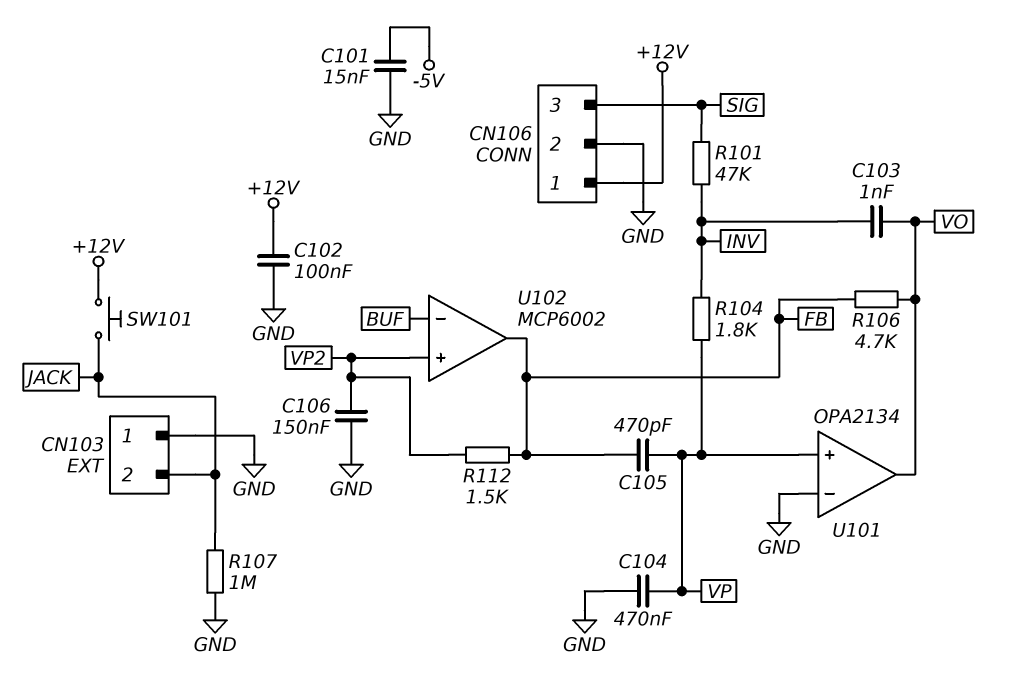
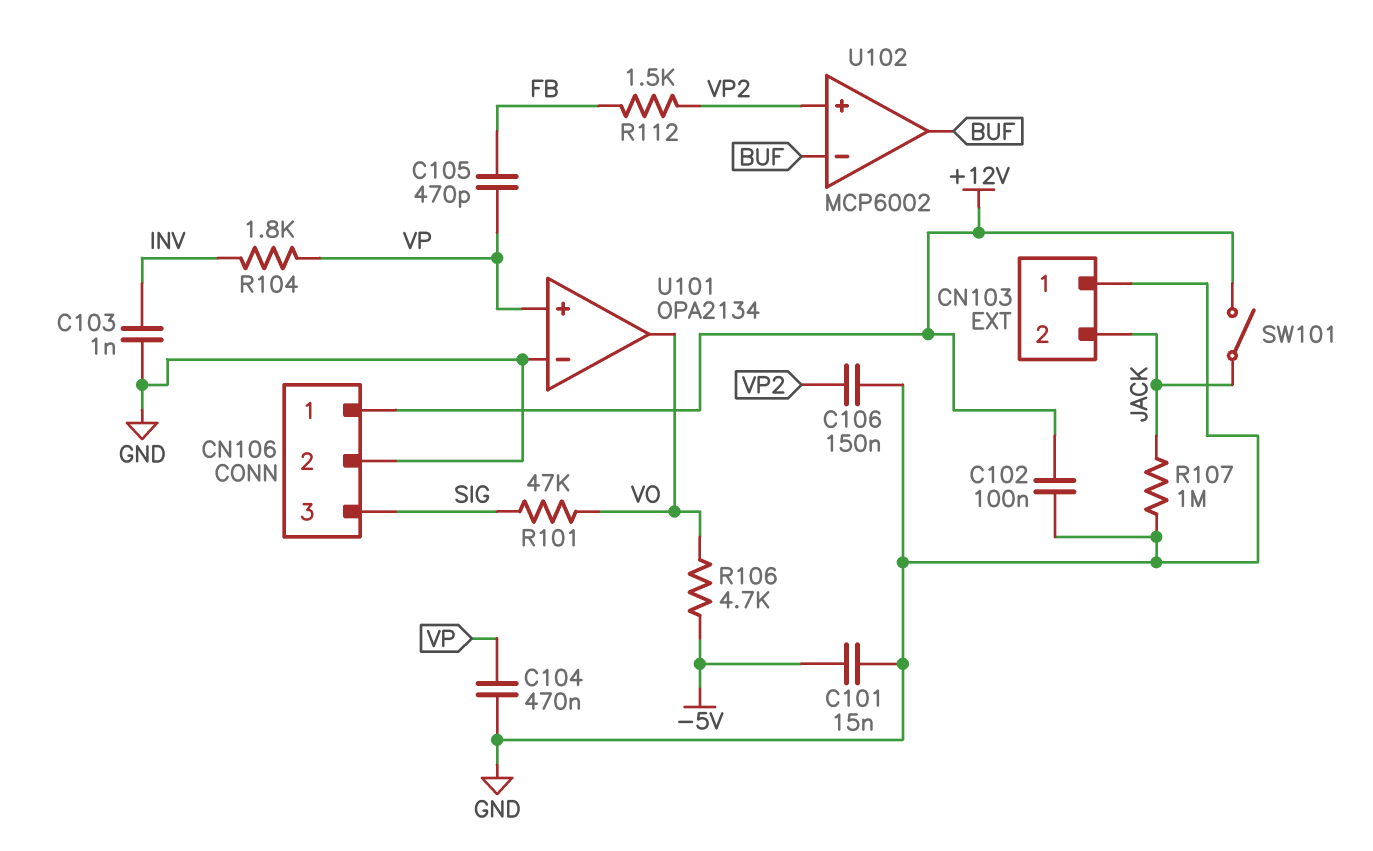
C103: 1nF (INV, VO) -> 1nF (GND, INV)
R101: 47k (INV, SIG) -> 47k (SIG, VO)
R106: 4.7k (FB, VO) -> 4.7k (-5V, VO)
SW101: button (+12V, JACK) -> switch (+12V, JACK)
U102 pin out: FB -> BUF

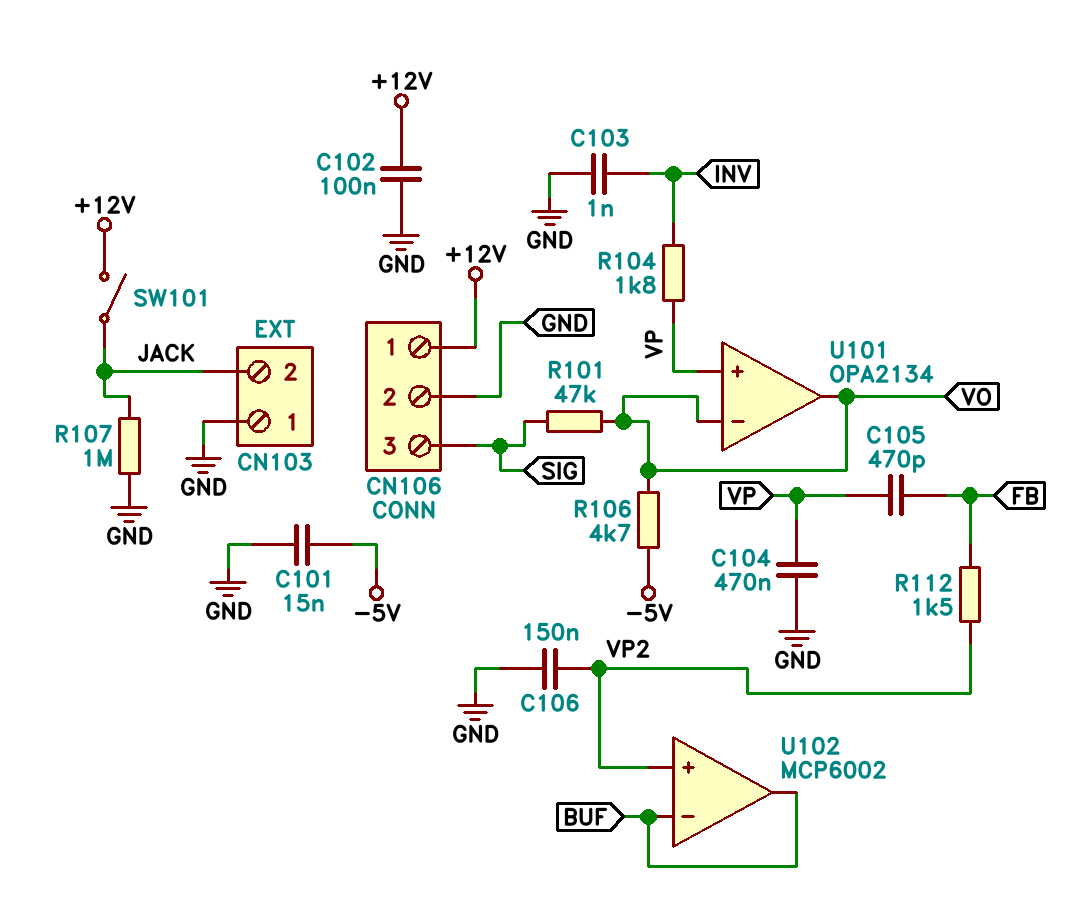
U101 pin in-: GND -> VO

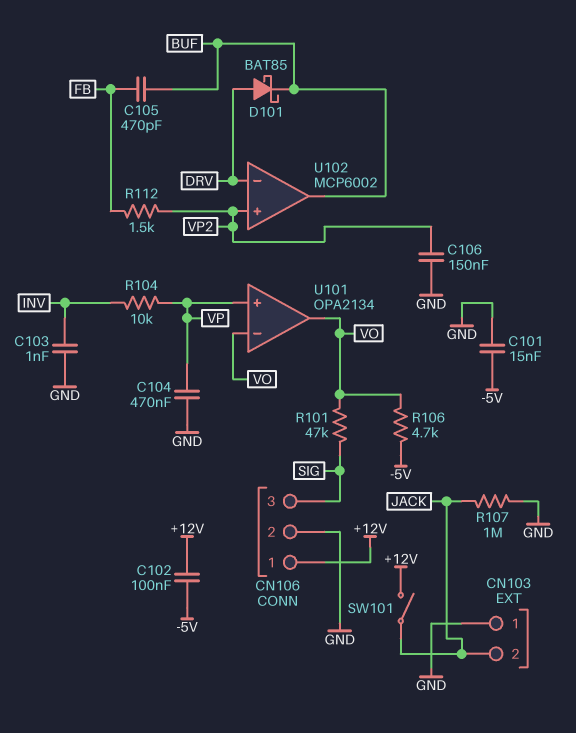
C102: 100nF (+12V, GND) -> 100nF (+12V, -5V)
C105: 470pF (FB, VP) -> 470pF (BUF, FB)
D101: none -> schottky BAT85 (A DRV, K BUF)
R104: 1.8k (INV, VP) -> 10k (INV, VP)
U102 pin in-: BUF -> DRV

